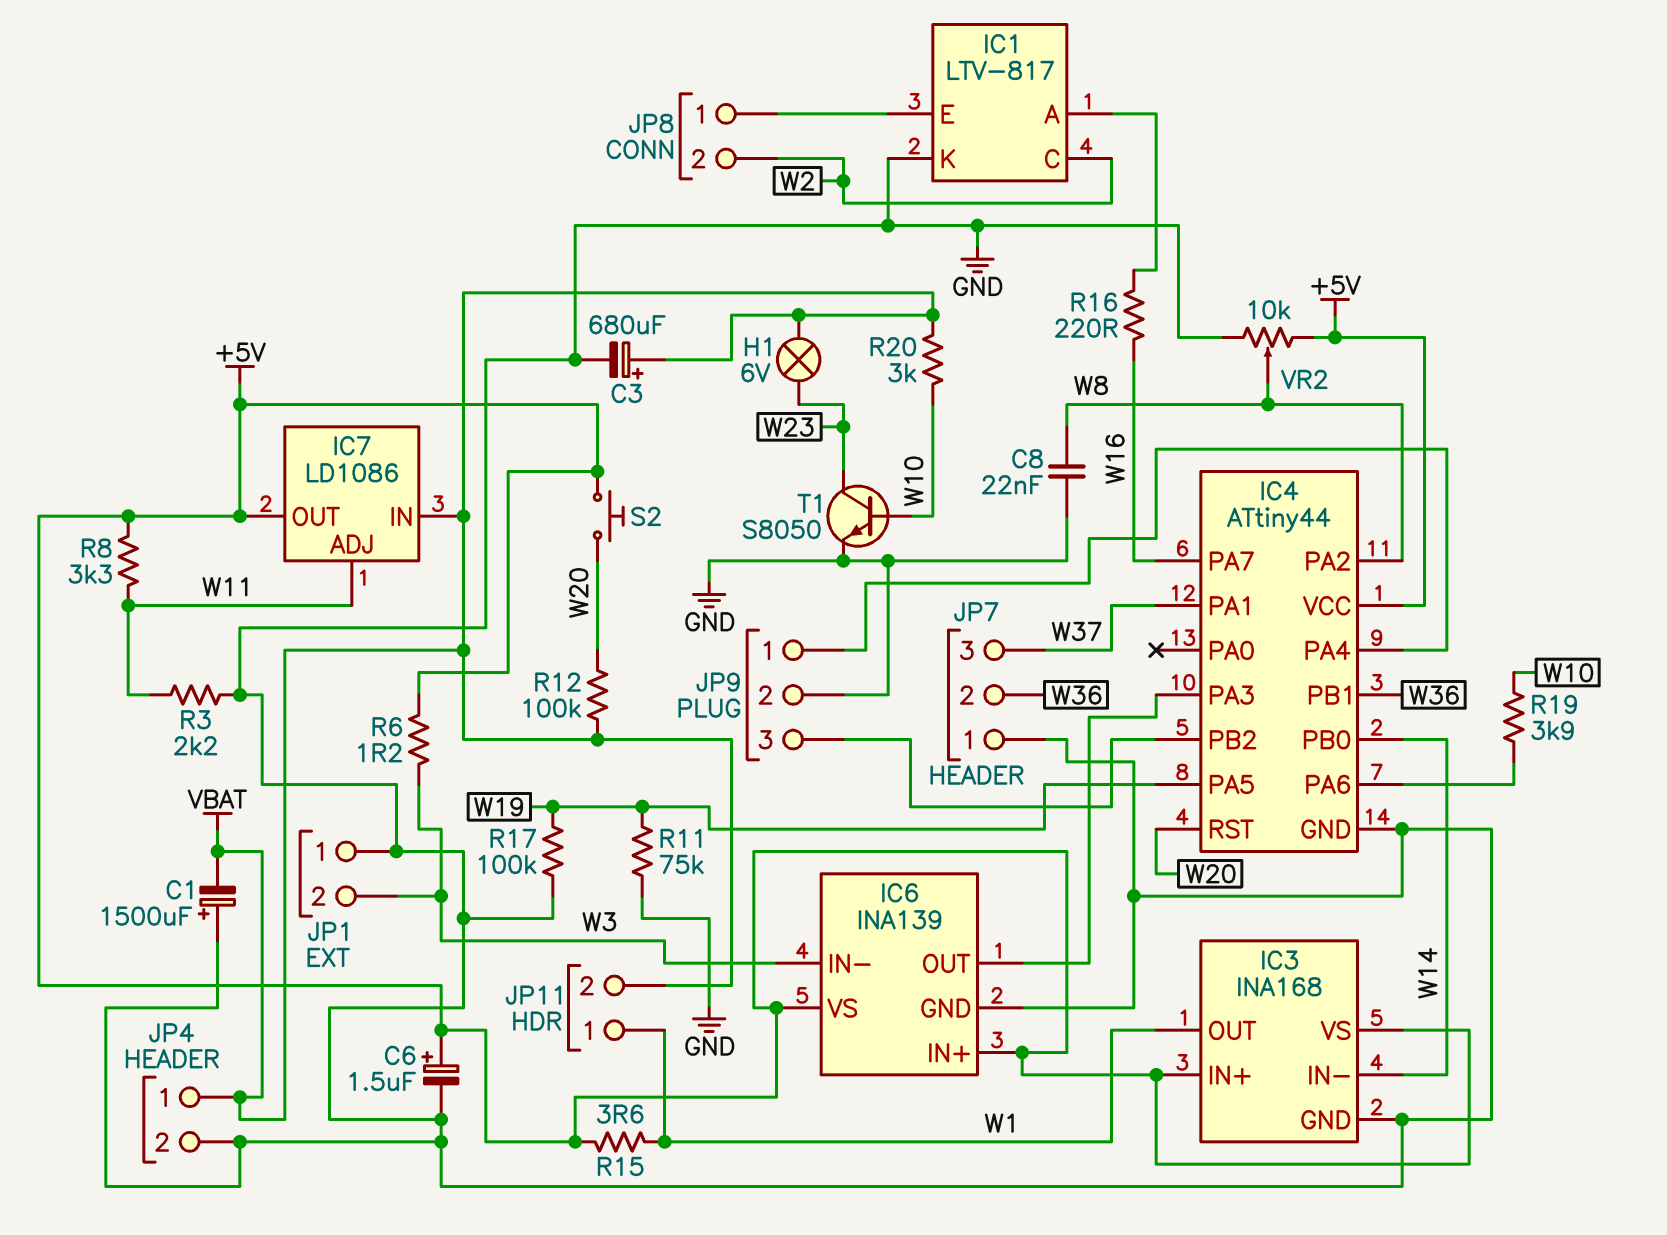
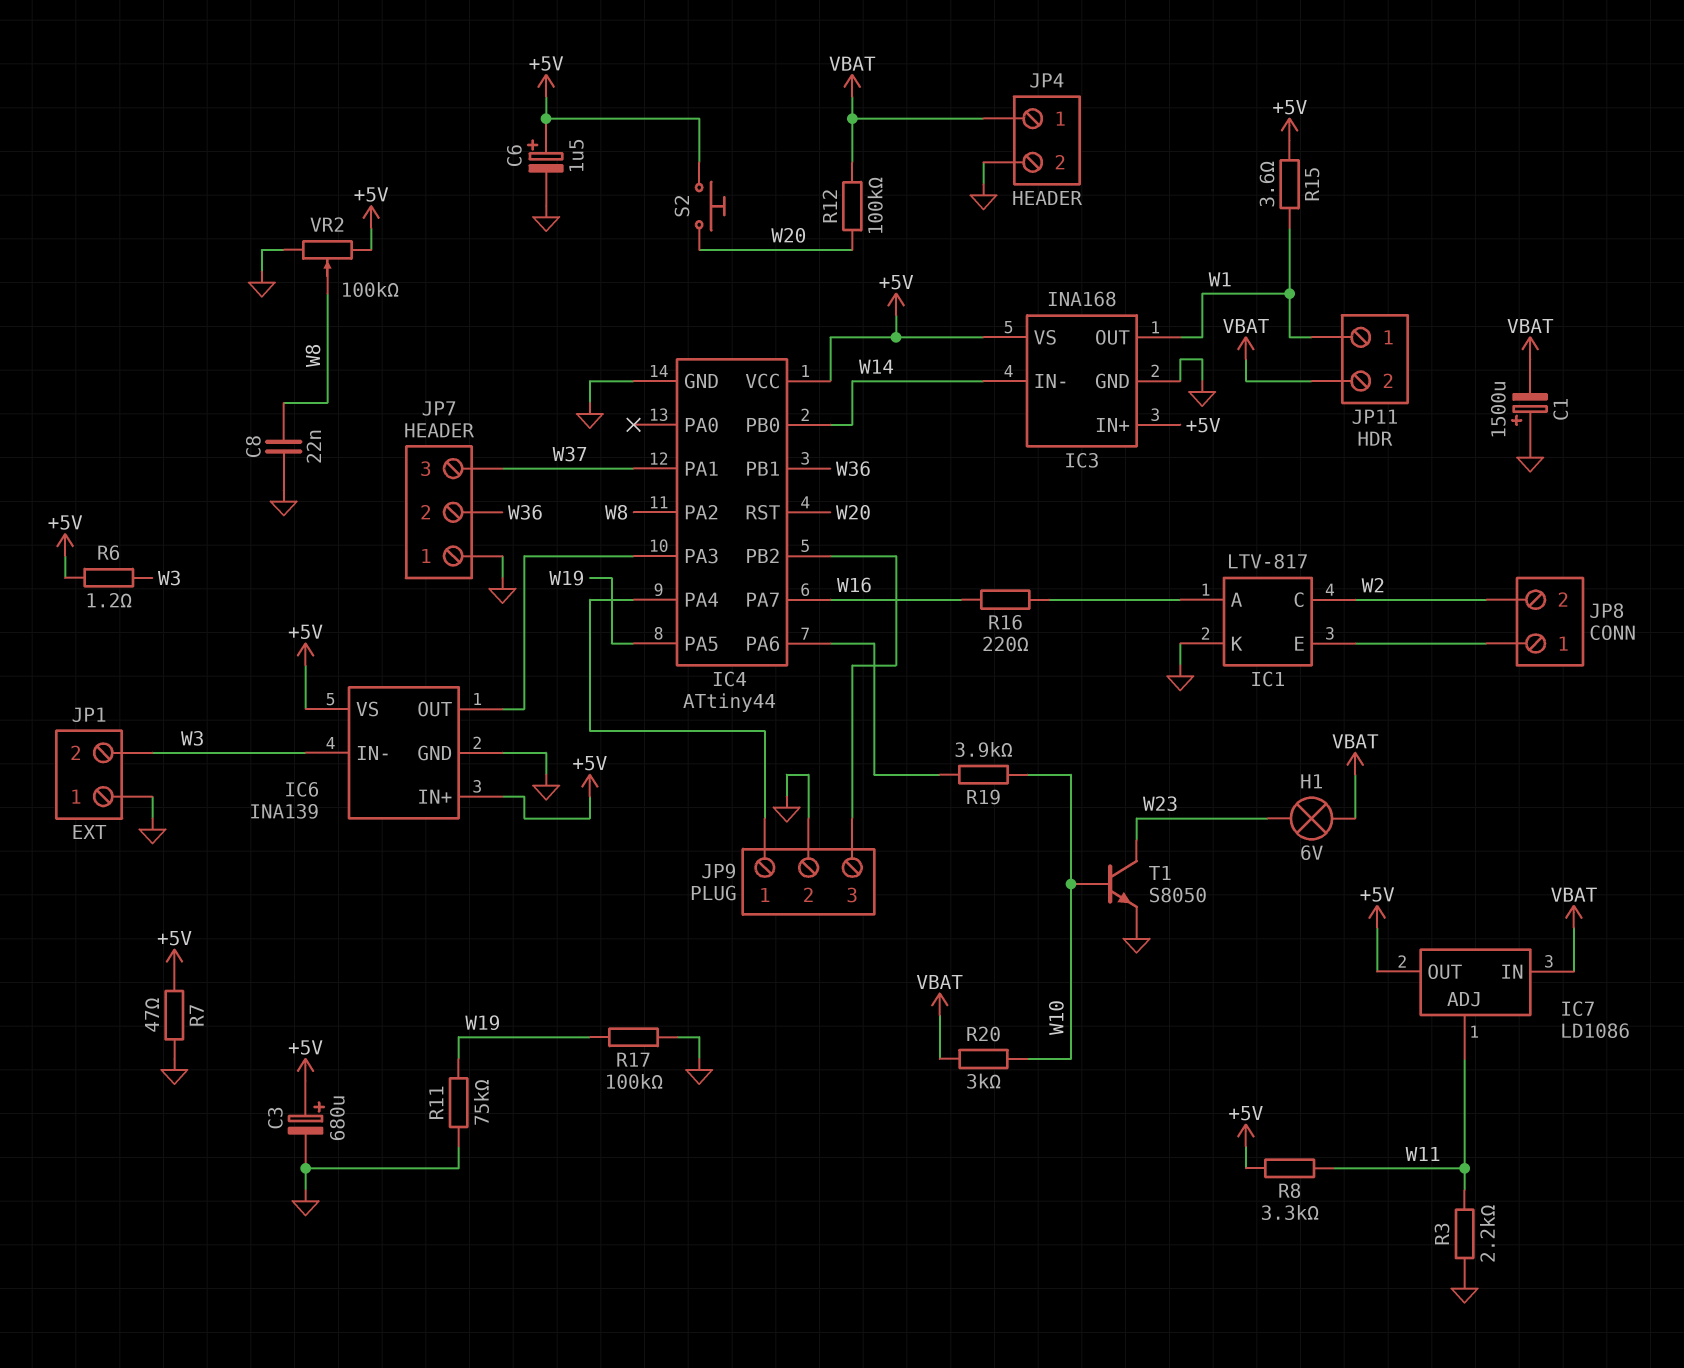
C3: 680uF (plus VBAT, minus GND) -> 680uF (plus +5V, minus GND)
R7: none -> 47 (+5V, GND)
VR2: 10k (+5V, GND, wiper W8) -> 100k (+5V, GND, wiper W8)

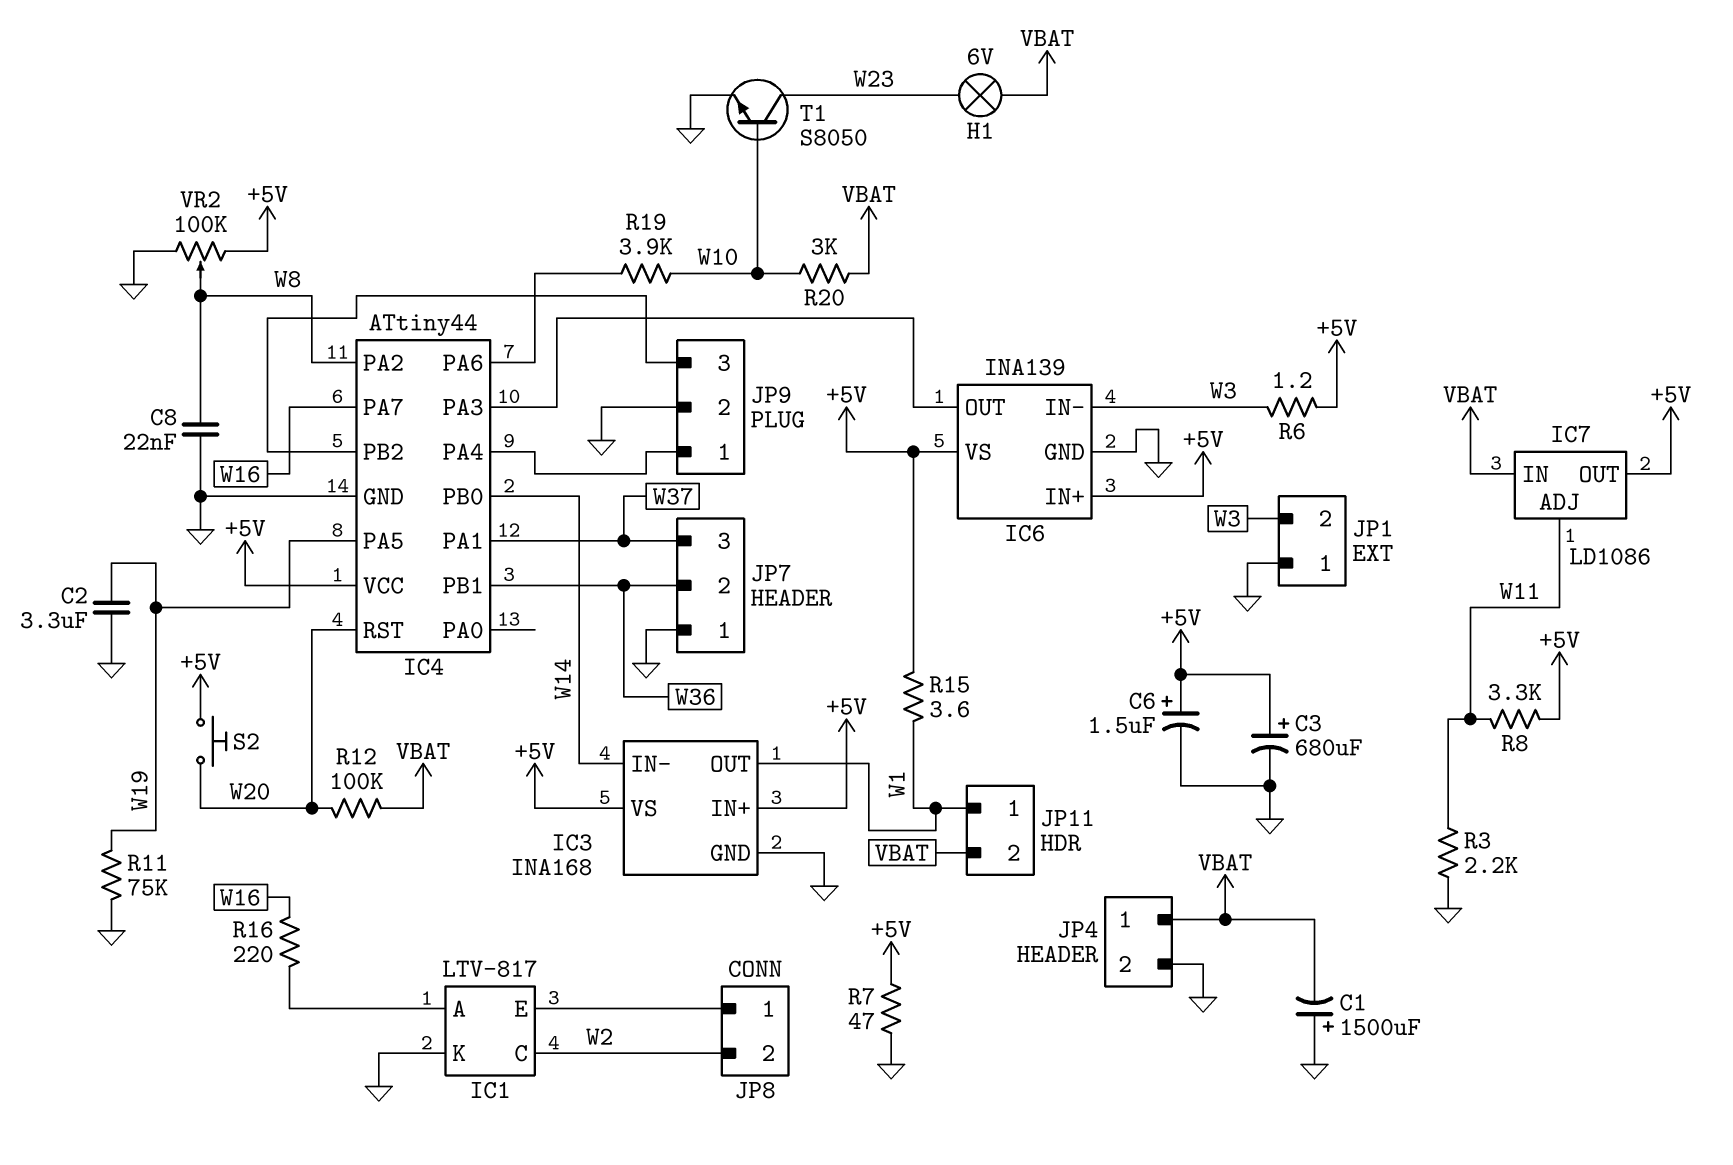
C2: none -> 3.3uF (GND, W19)
R17: 100k (GND, W19) -> none

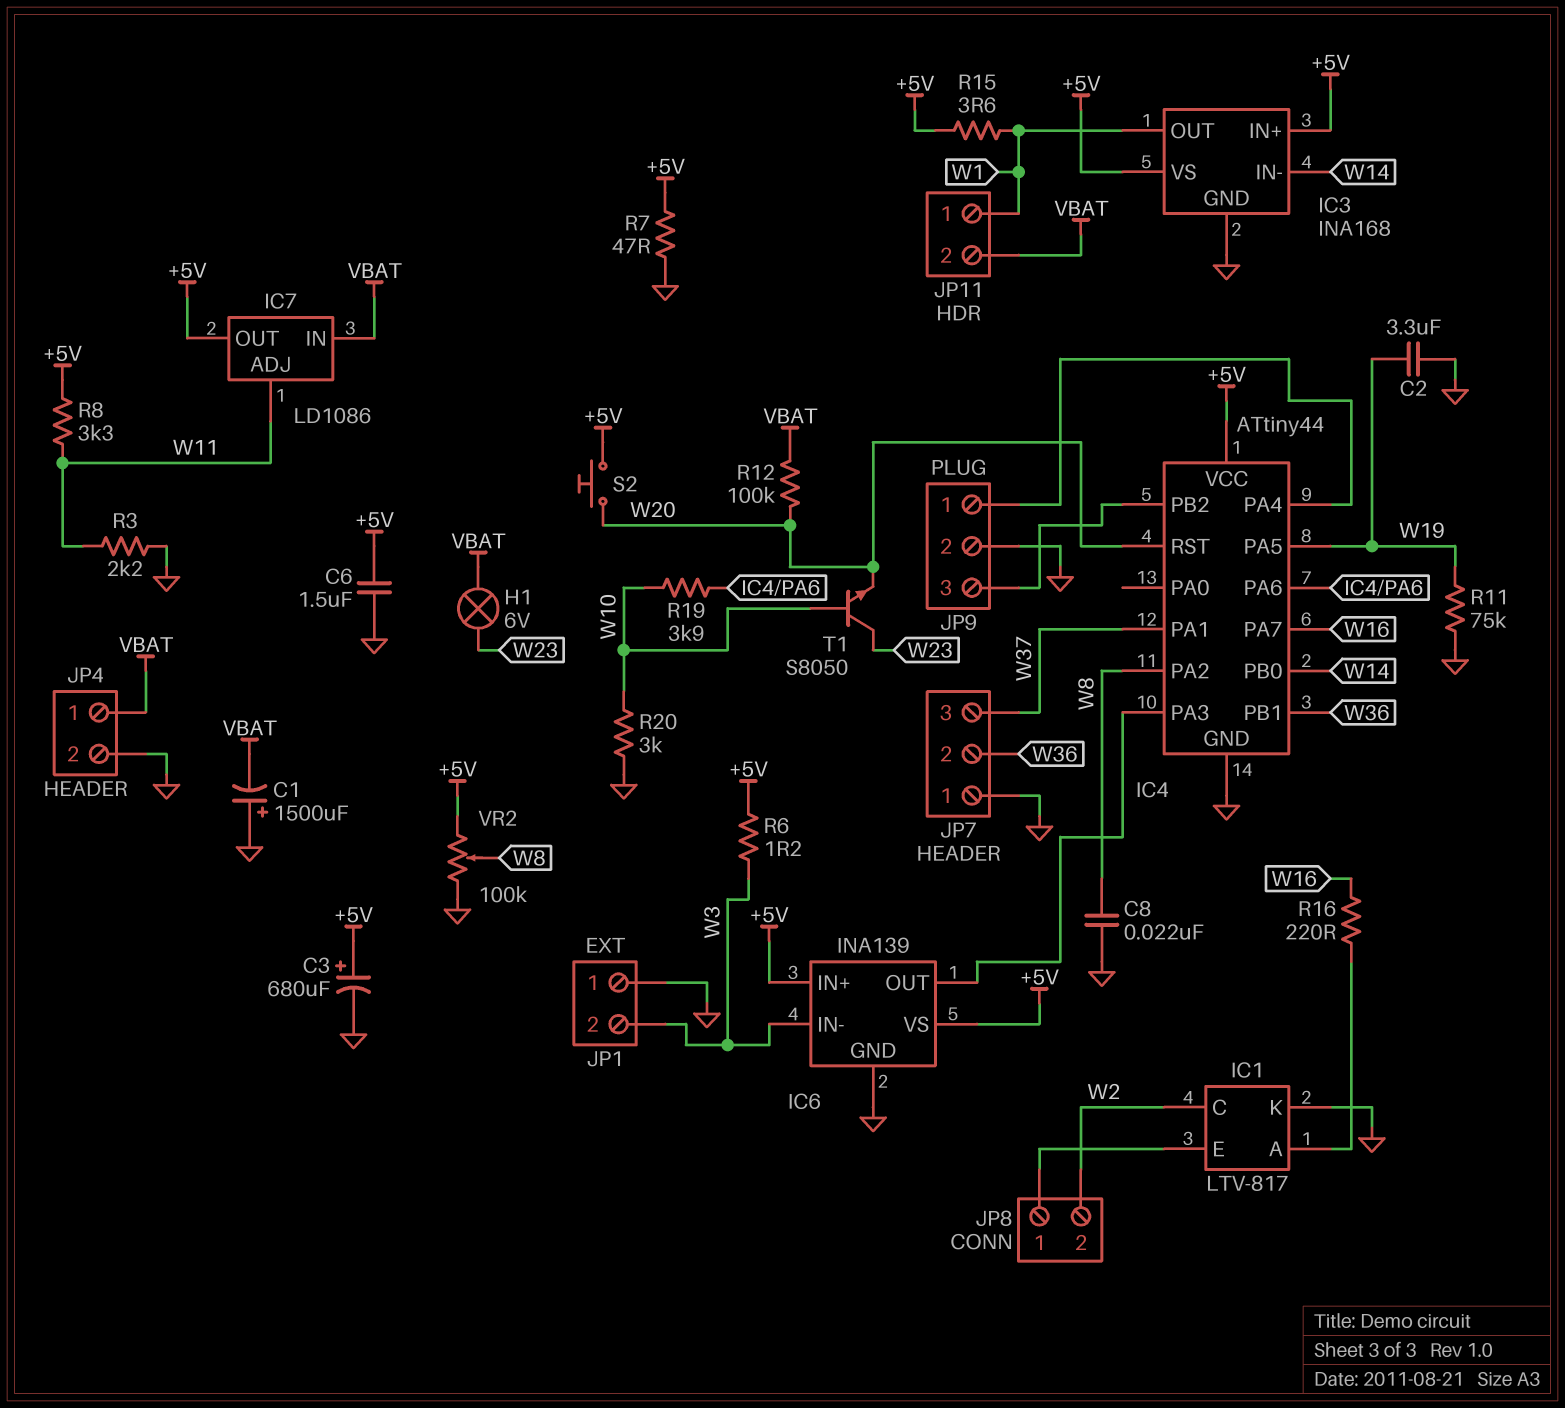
C6: 1.5uF (plus +5V, minus GND) -> 1.5uF (+5V, GND)
R20: 3k (VBAT, W10) -> 3k (GND, W10)
T1: NPN S8050 (B W10, C W23, E GND) -> NPN S8050 (B W10, C W23, E W20)

